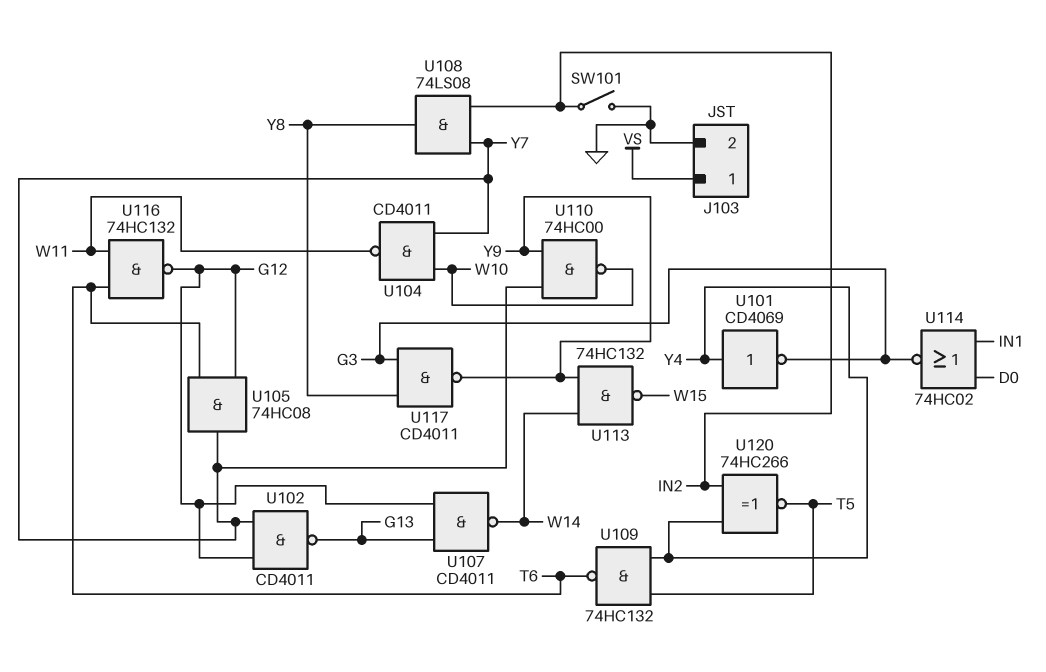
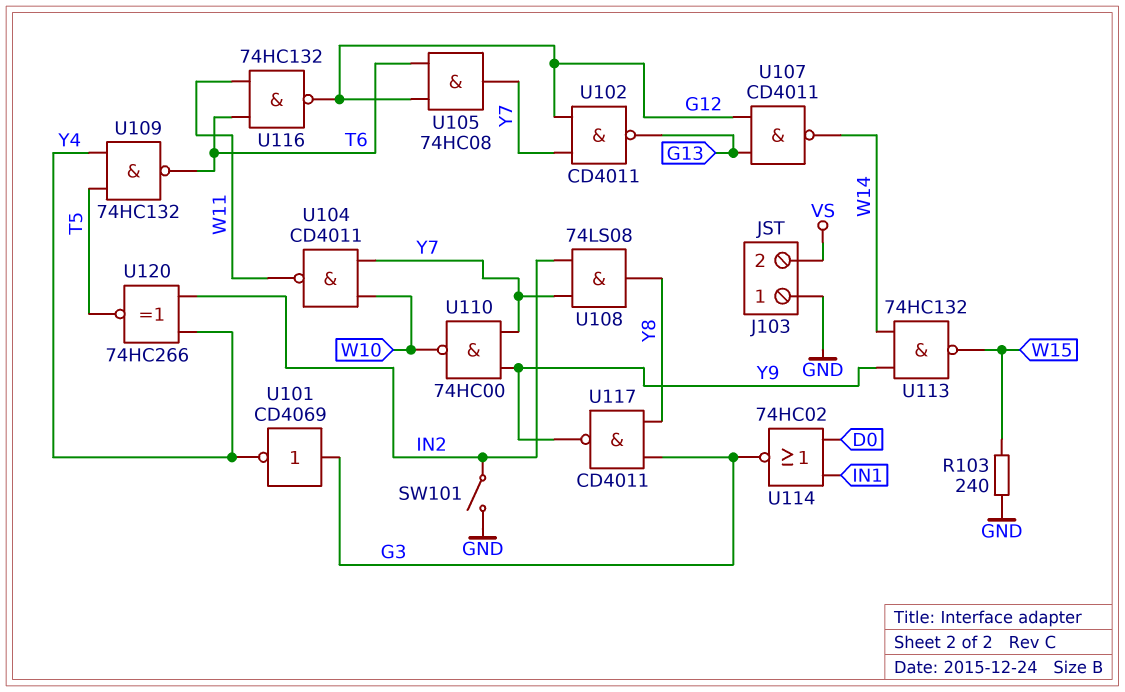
J103 pin 1: VS -> GND
J103 pin 2: GND -> VS
R103: none -> 240 (GND, W15)
U101: NOT CD4069 (in Y4, out G3) -> NOT CD4069 (in G3, out Y4)

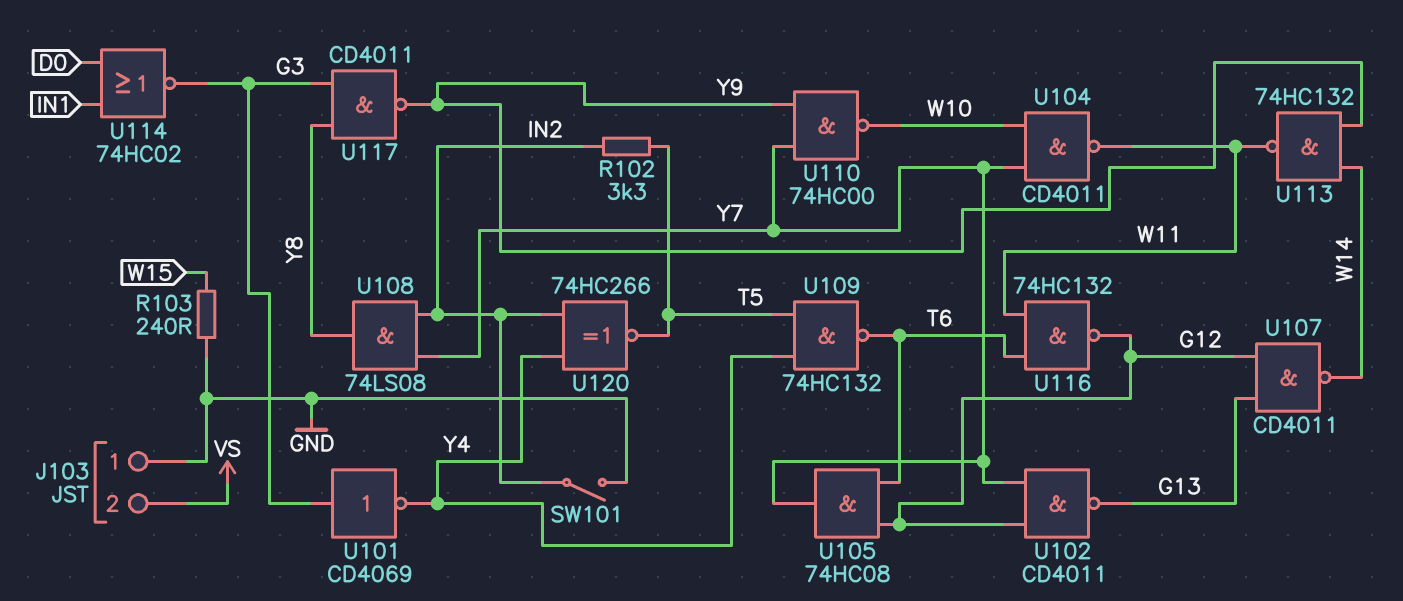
R102: none -> 3.3k (IN2, T5)
U113: NAND 74HC132 (in W14, in Y9, out W15) -> NAND 74HC132 (in W14, in Y9, out W11)

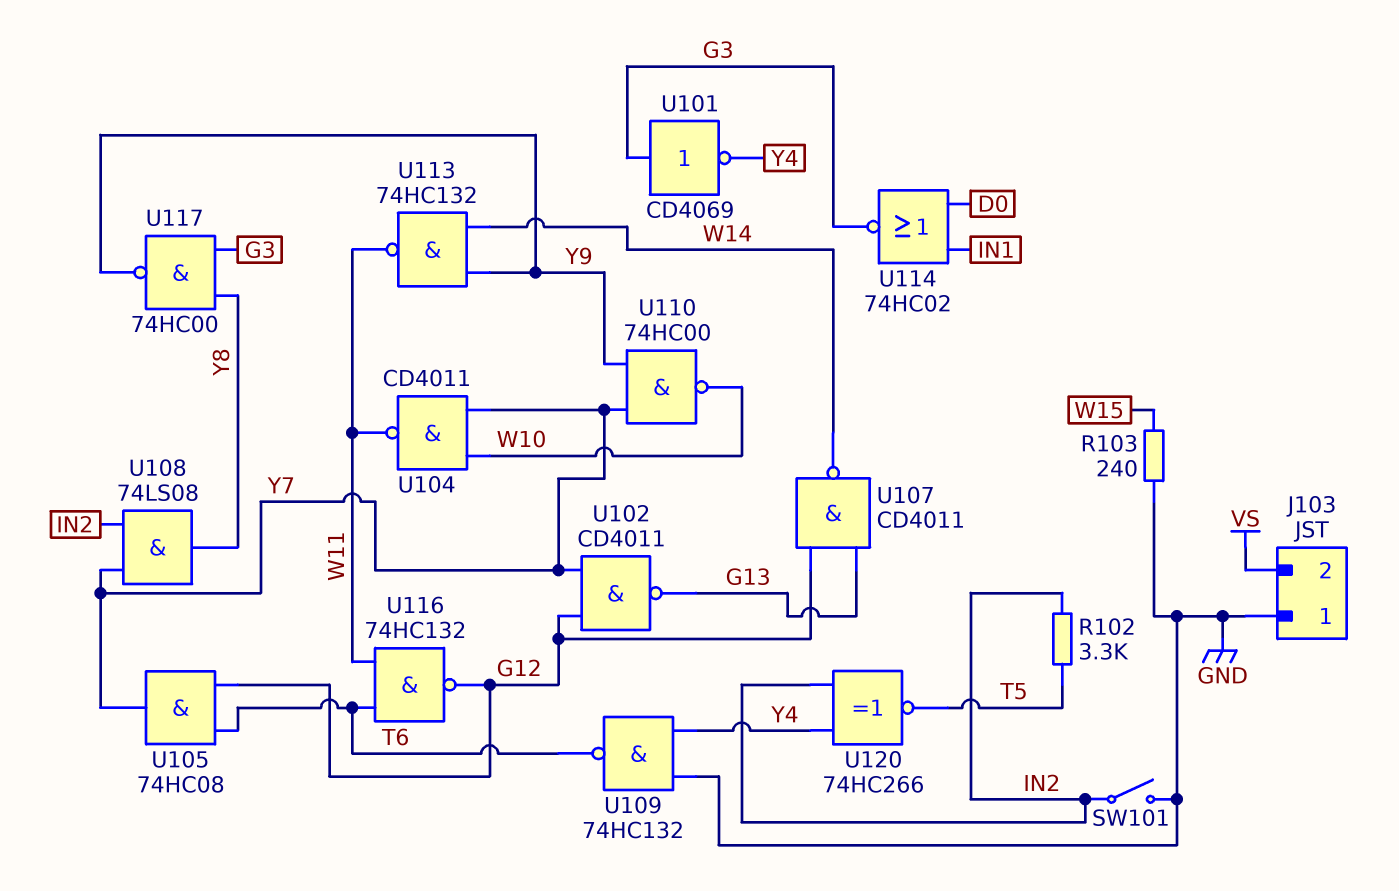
U109: NAND 74HC132 (in T5, in Y4, out T6) -> NAND 74HC132 (in GND, in Y4, out T6)
U117: NAND CD4011 (in G3, in Y8, out Y9) -> NAND 74HC00 (in G3, in Y8, out Y9)

